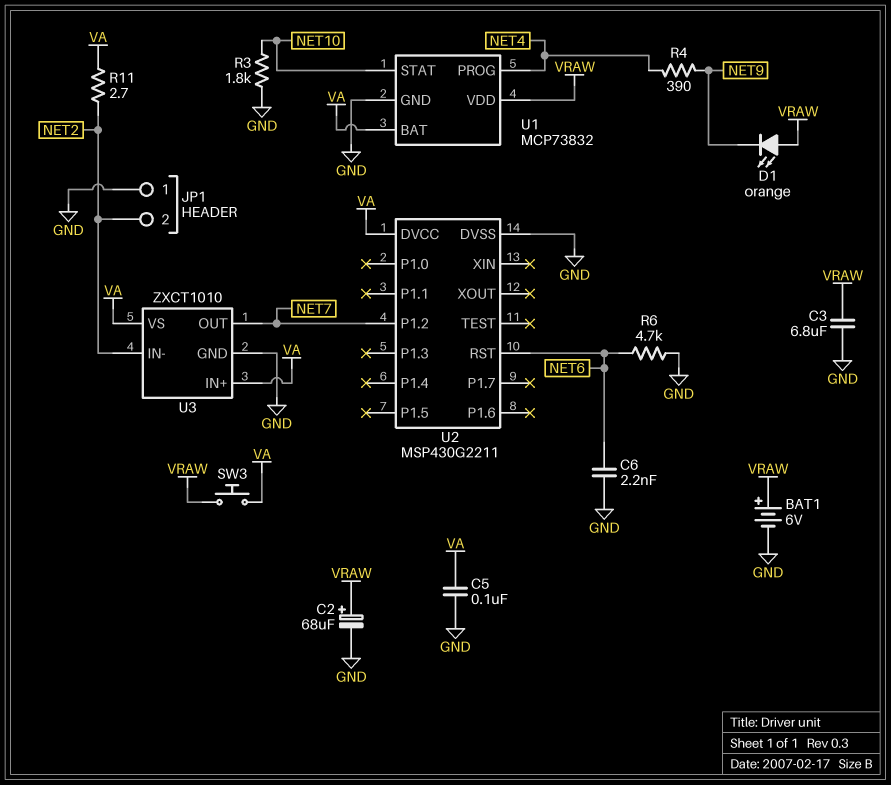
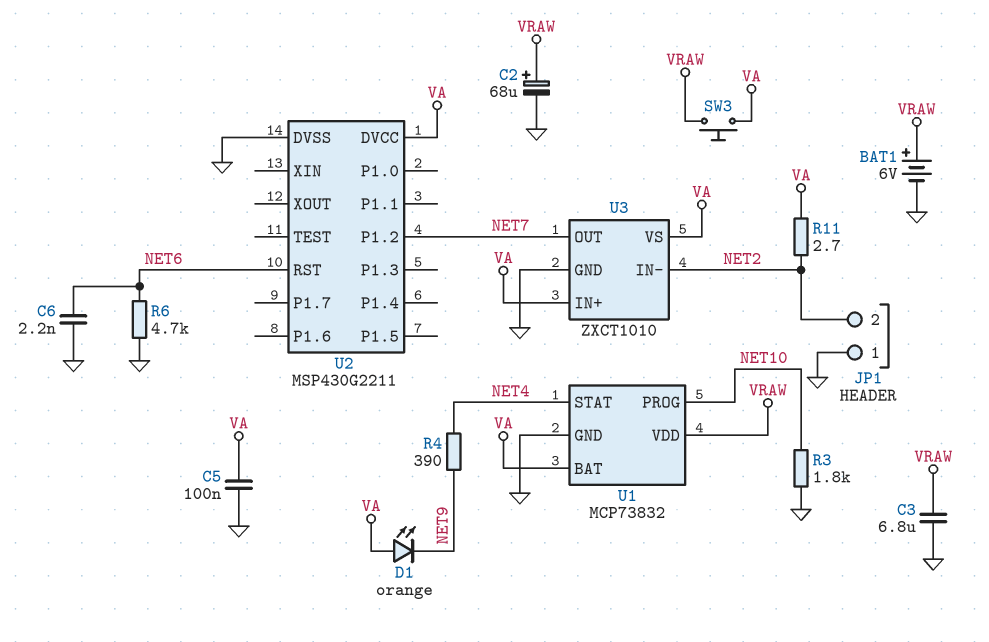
D1: LED orange (A VRAW, K NET9) -> LED orange (A VA, K NET9)
U1 pin PROG: NET4 -> NET10
U1 pin STAT: NET10 -> NET4

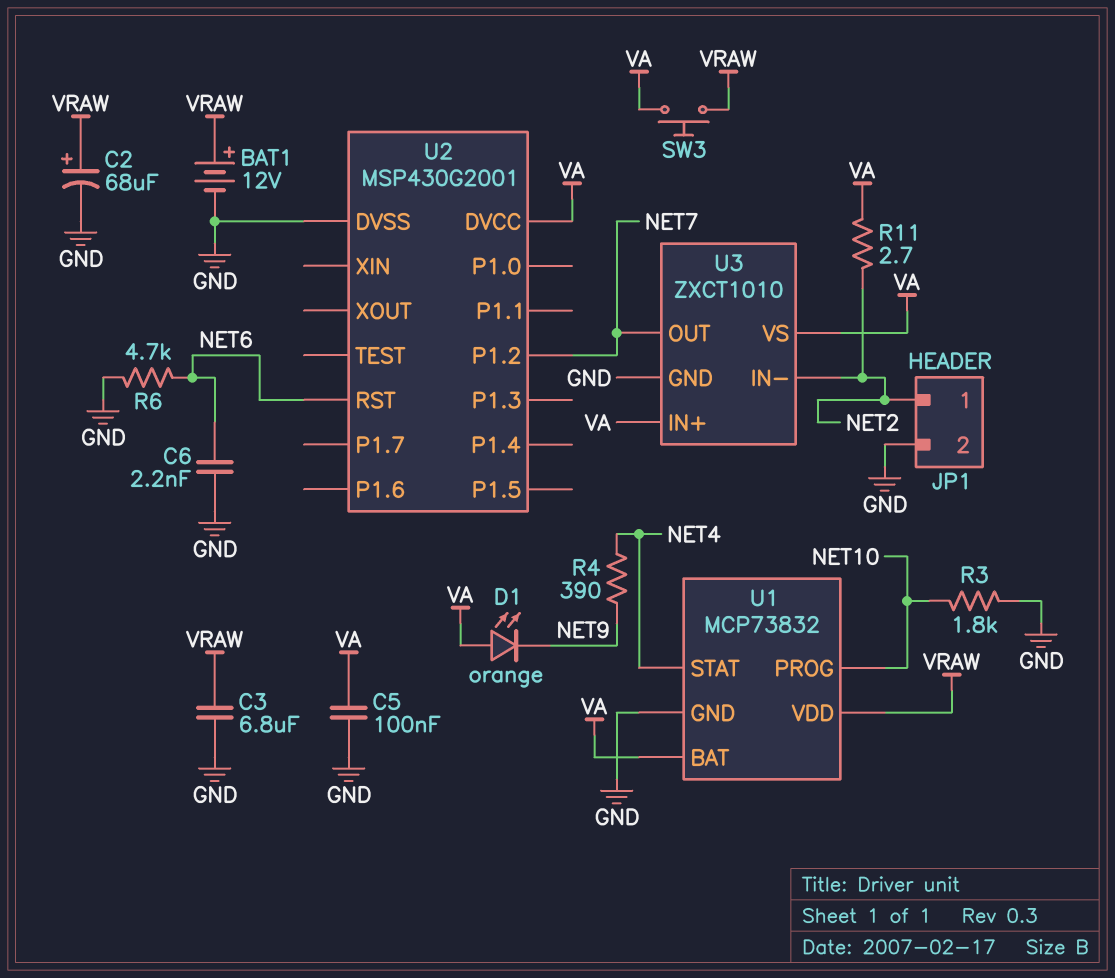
BAT1: 6V (plus VRAW, minus GND) -> 12V (plus VRAW, minus GND)
JP1 pin 1: GND -> NET2
JP1 pin 2: NET2 -> GND
U2: MSP430G2211 -> MSP430G2001

